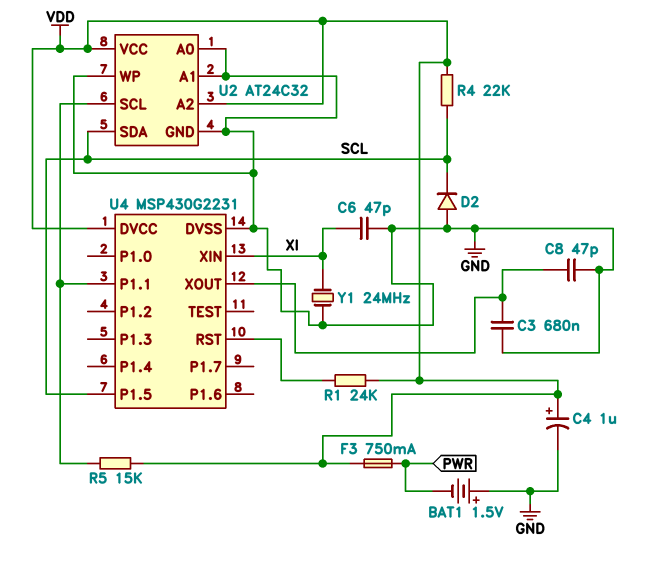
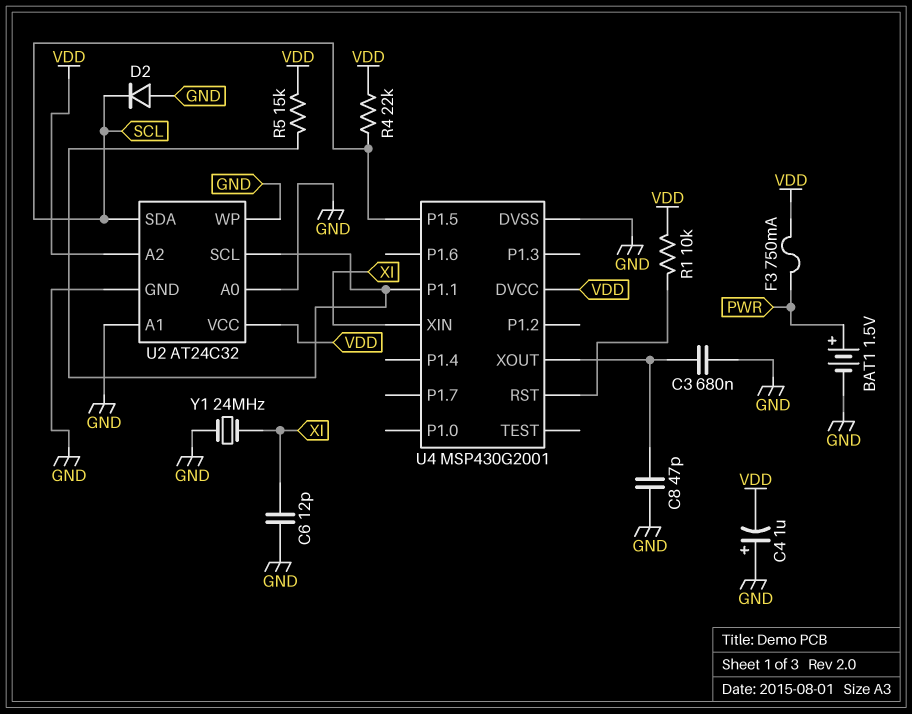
BAT1: 1.5V (plus GND, minus PWR) -> 1.5V (plus PWR, minus GND)
C4: 1uF (plus VDD, minus GND) -> 1uF (plus GND, minus VDD)
C6: 47pF (GND, XI) -> 12pF (GND, XI)
R1: 24k (U4/RST, VDD) -> 10k (U4/RST, VDD)
U4: MSP430G2231 -> MSP430G2001

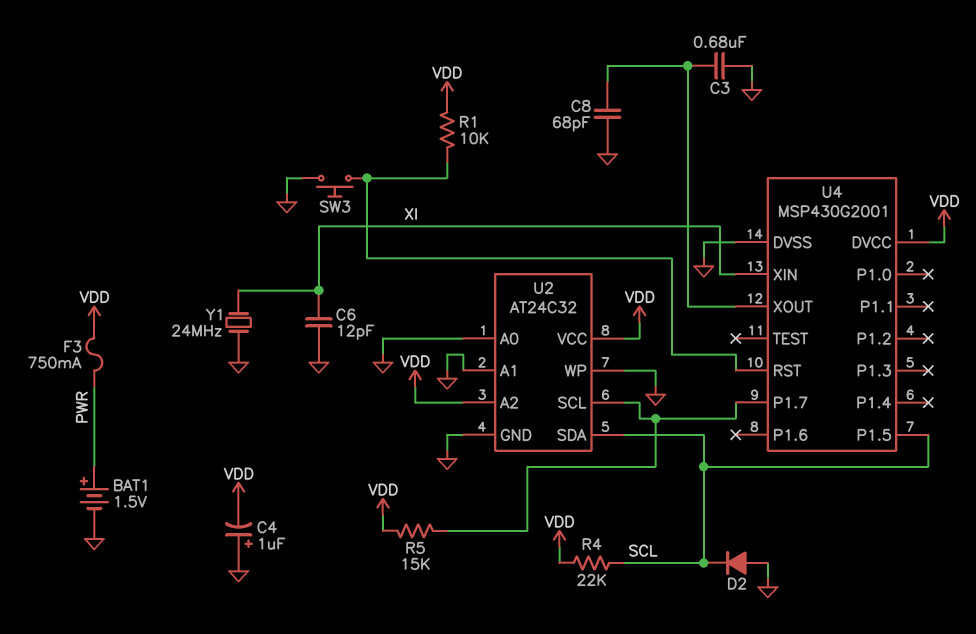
C8: 47pF (GND, U4/XOUT) -> 68pF (GND, U4/XOUT)
SW3: none -> button (GND, U4/RST)
U4 pin P1.1: U2/SCL -> none
U4 pin P1.7: none -> U2/SCL

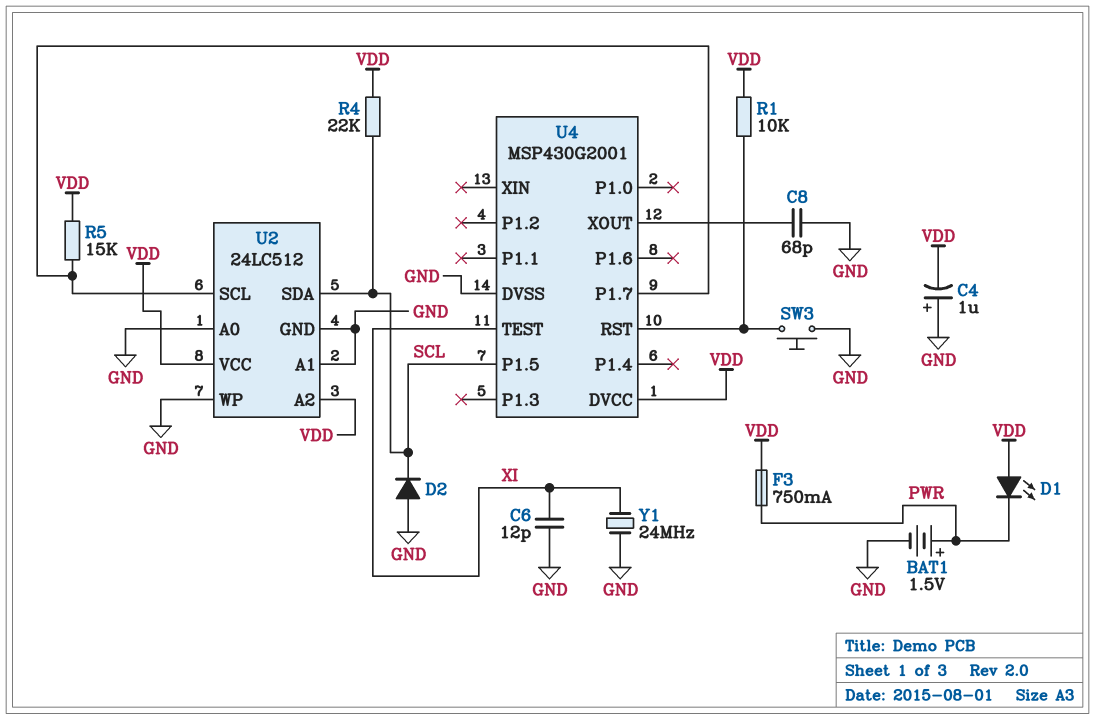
C3: 680nF (GND, U4/XOUT) -> none
D1: none -> LED (A VDD, K PWR)
U2: AT24C32 -> 24LC512
U4 pin TEST: none -> XI
U4 pin XIN: XI -> none

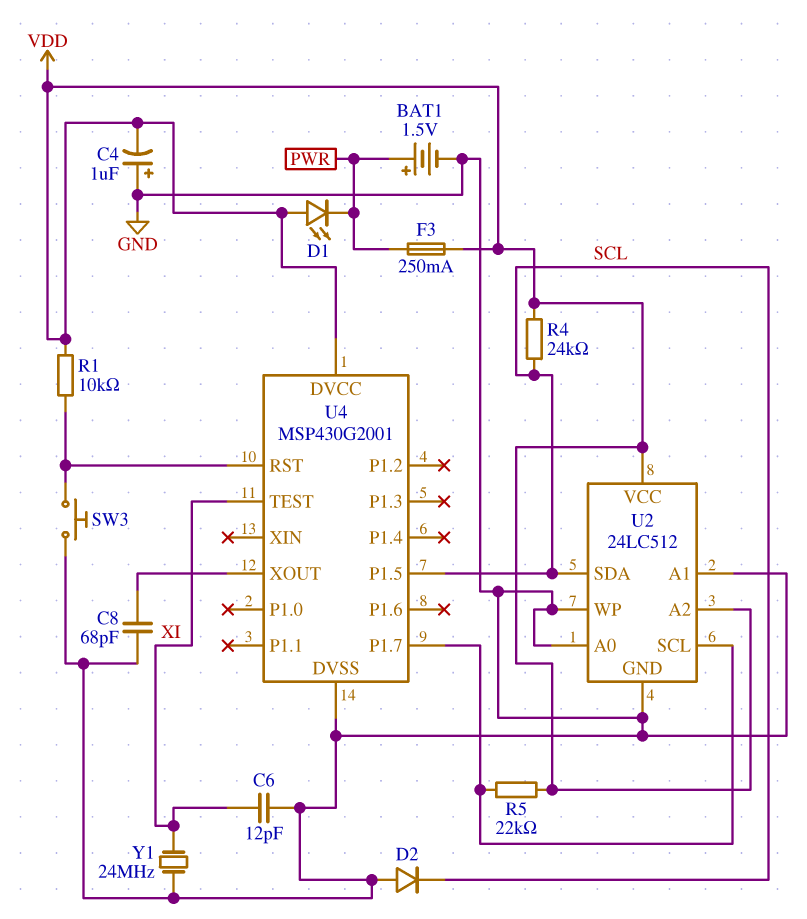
F3: 750mA (PWR, VDD) -> 250mA (PWR, VDD)
R4: 22k (SCL, VDD) -> 24k (SCL, VDD)
R5: 15k (U2/SCL, VDD) -> 22k (U2/SCL, VDD)

